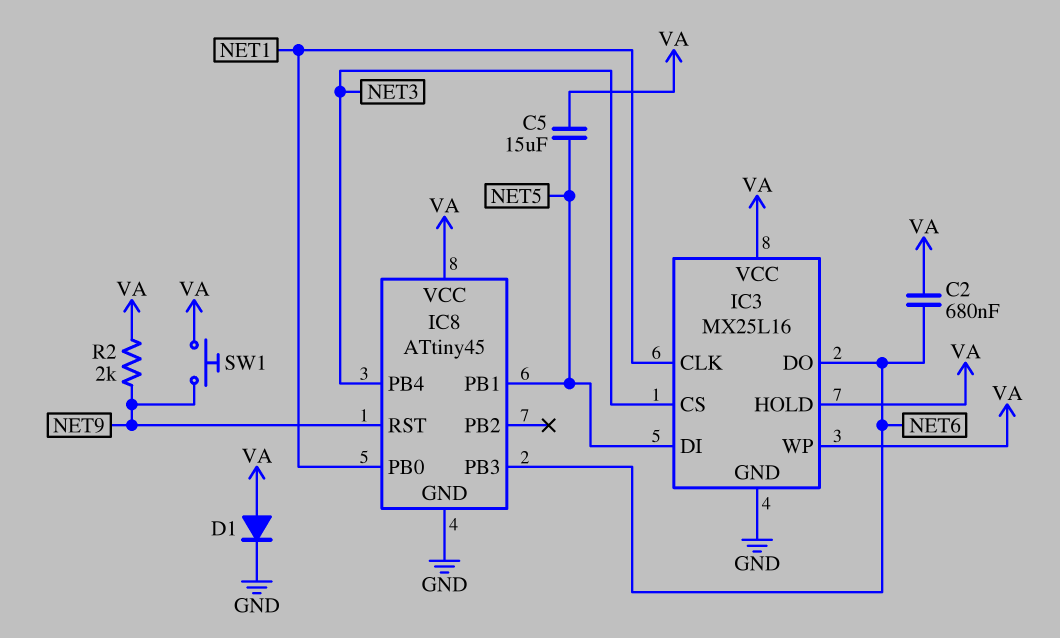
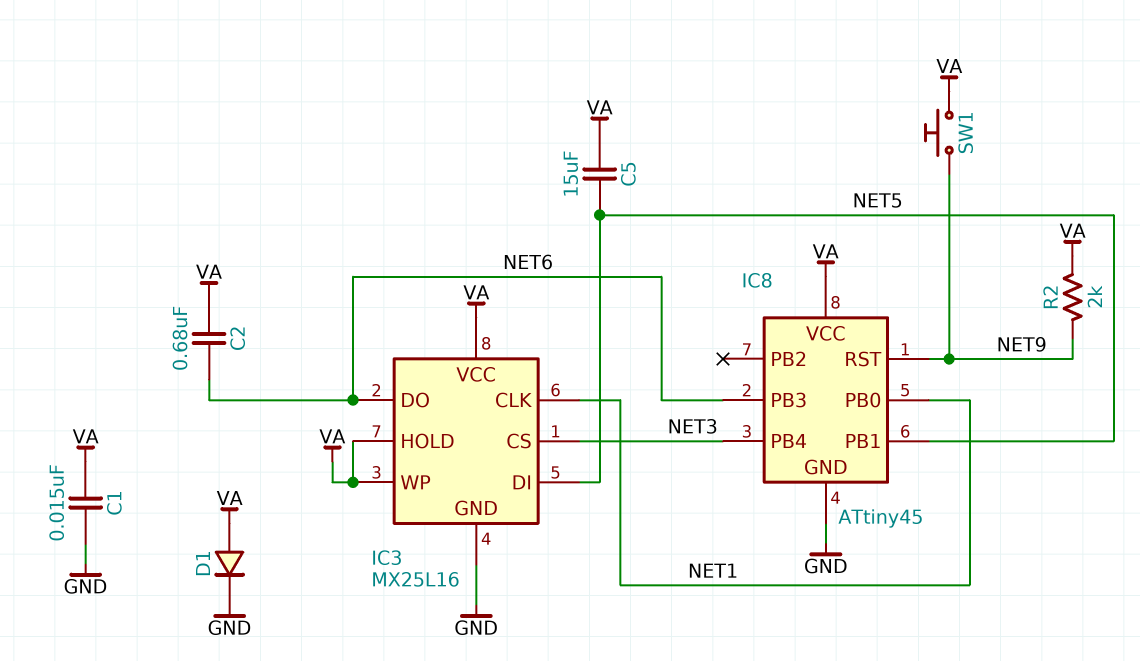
C1: none -> 15nF (GND, VA)

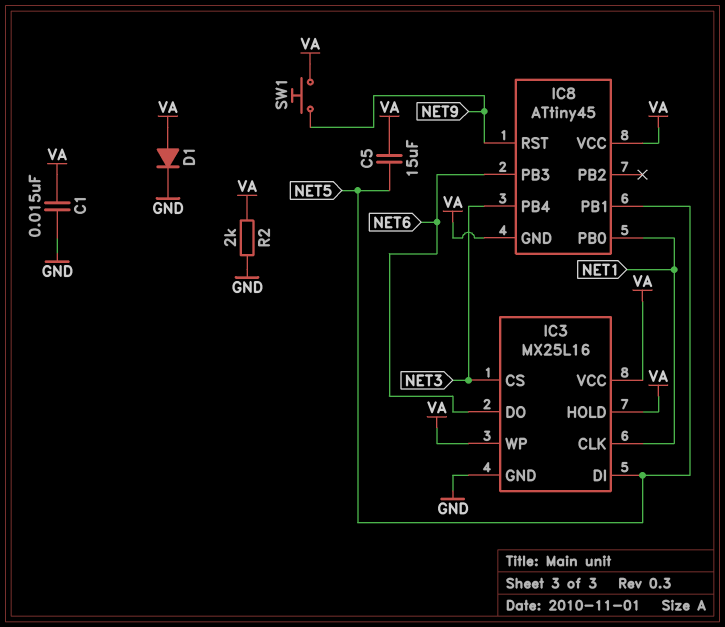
C2: 680nF (NET6, VA) -> none
IC8 pin GND: GND -> VA
R2: 2k (NET9, VA) -> 2k (GND, VA)

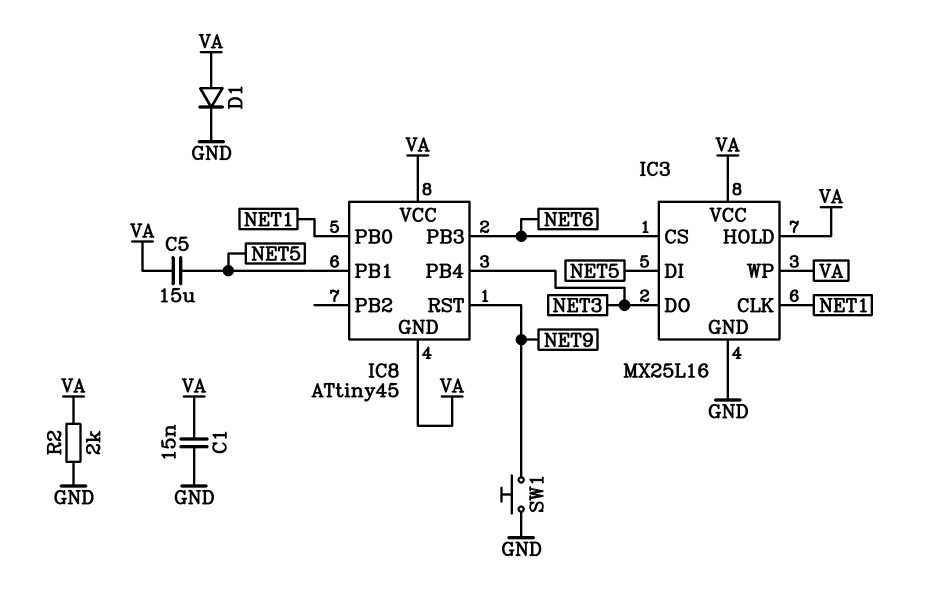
IC3 pin CS: NET3 -> NET6
IC3 pin DO: NET6 -> NET3
SW1: button (NET9, VA) -> button (GND, NET9)

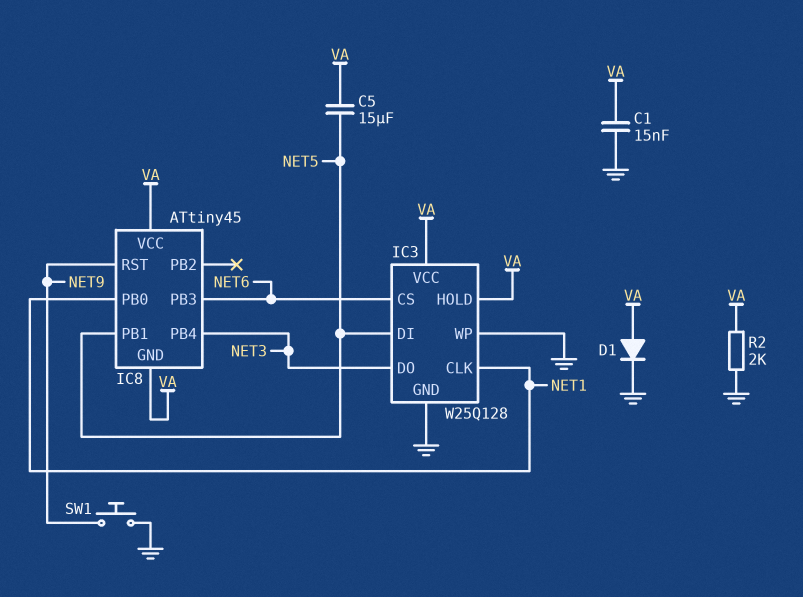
IC3: MX25L16 -> W25Q128
IC3 pin WP: VA -> GND

